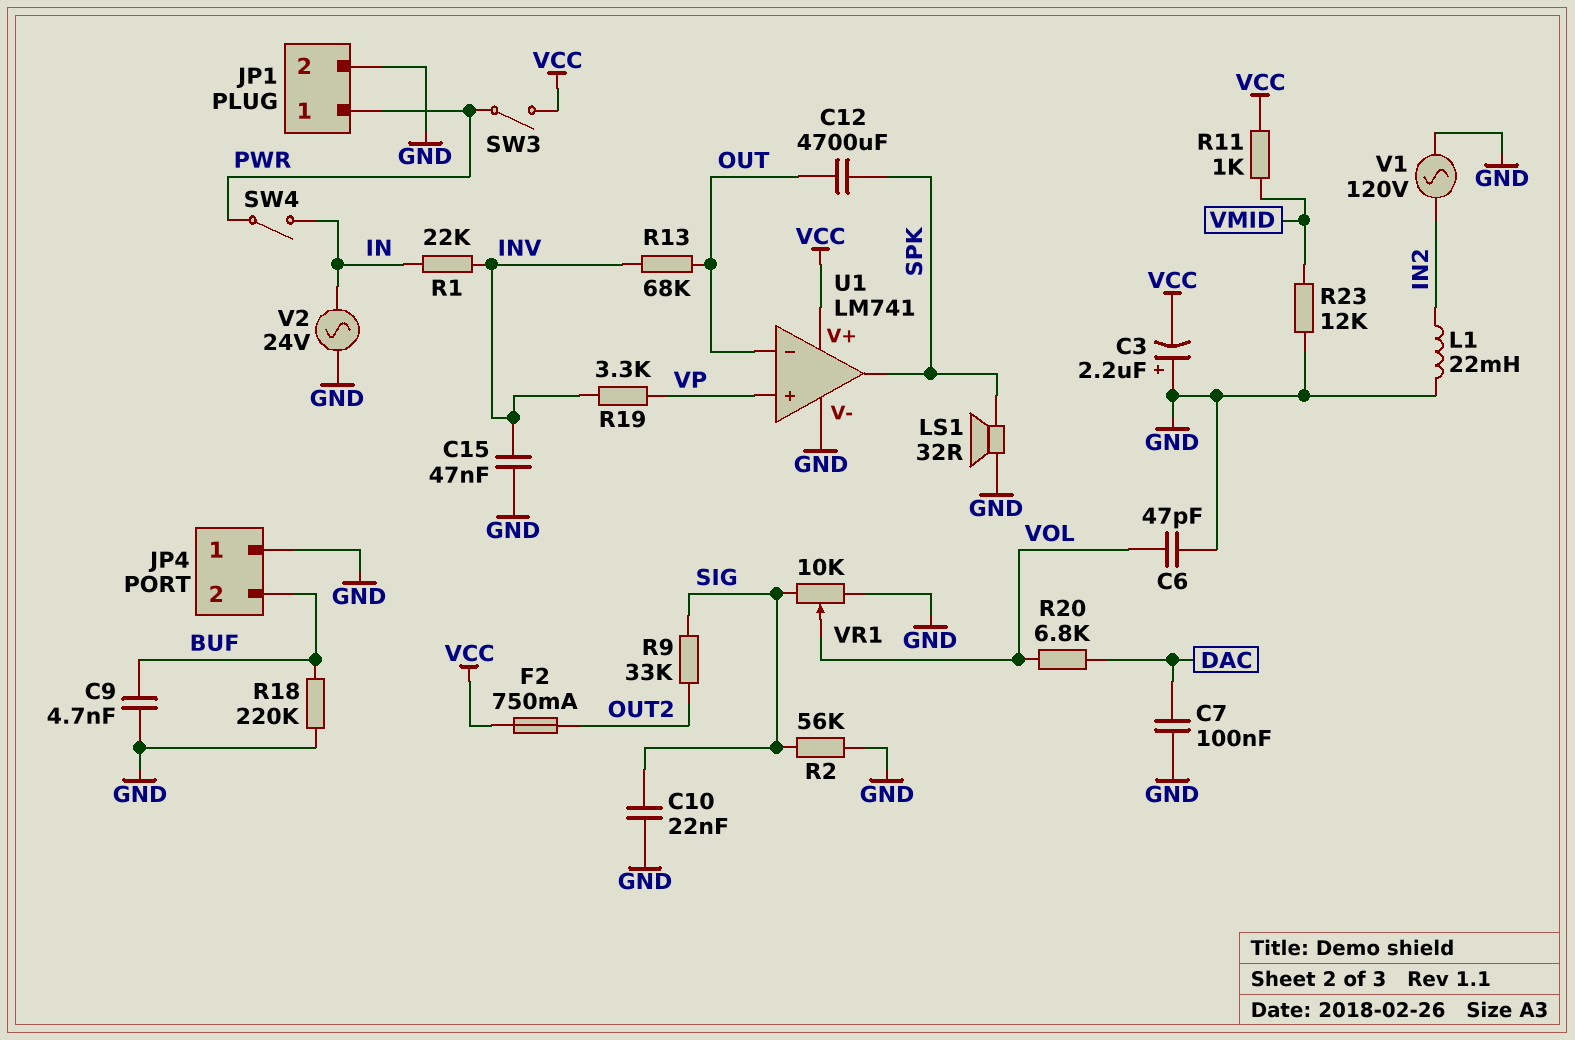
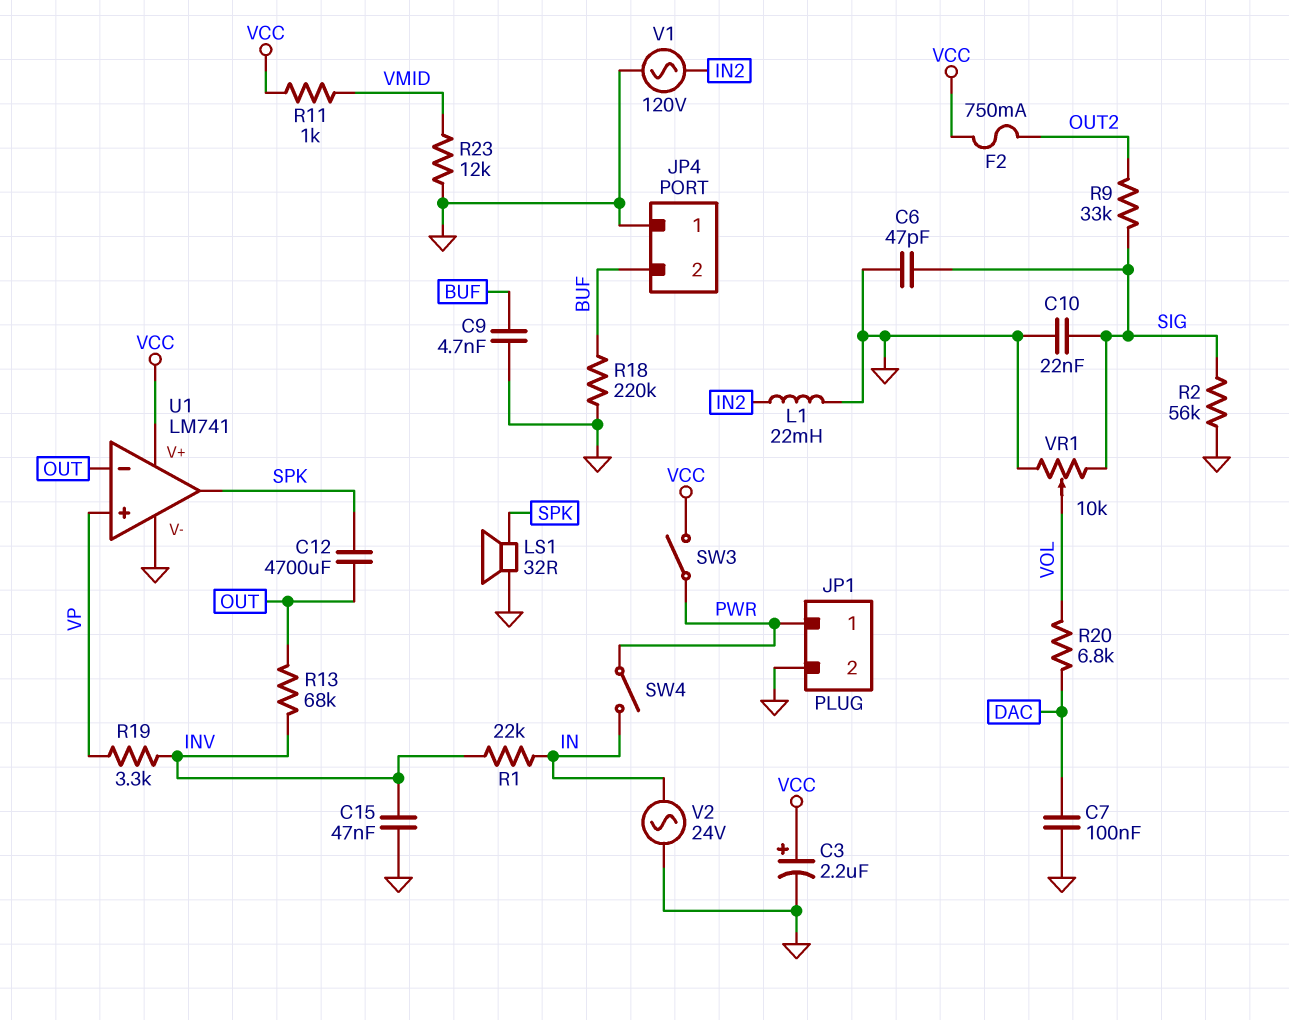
C3: 2.2uF (plus GND, minus VCC) -> 2.2uF (plus VCC, minus GND)
C6: 47pF (GND, VOL) -> 47pF (GND, SIG)

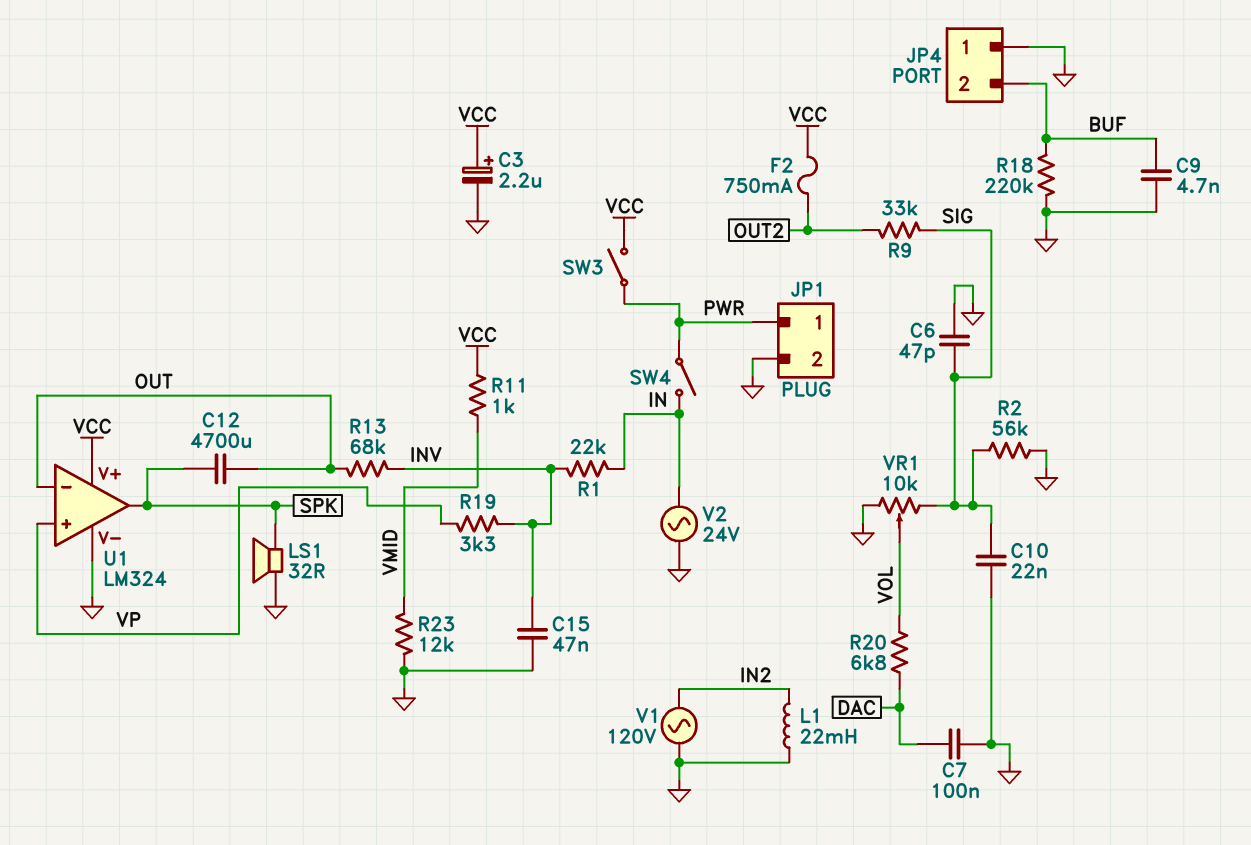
U1: LM741 -> LM324

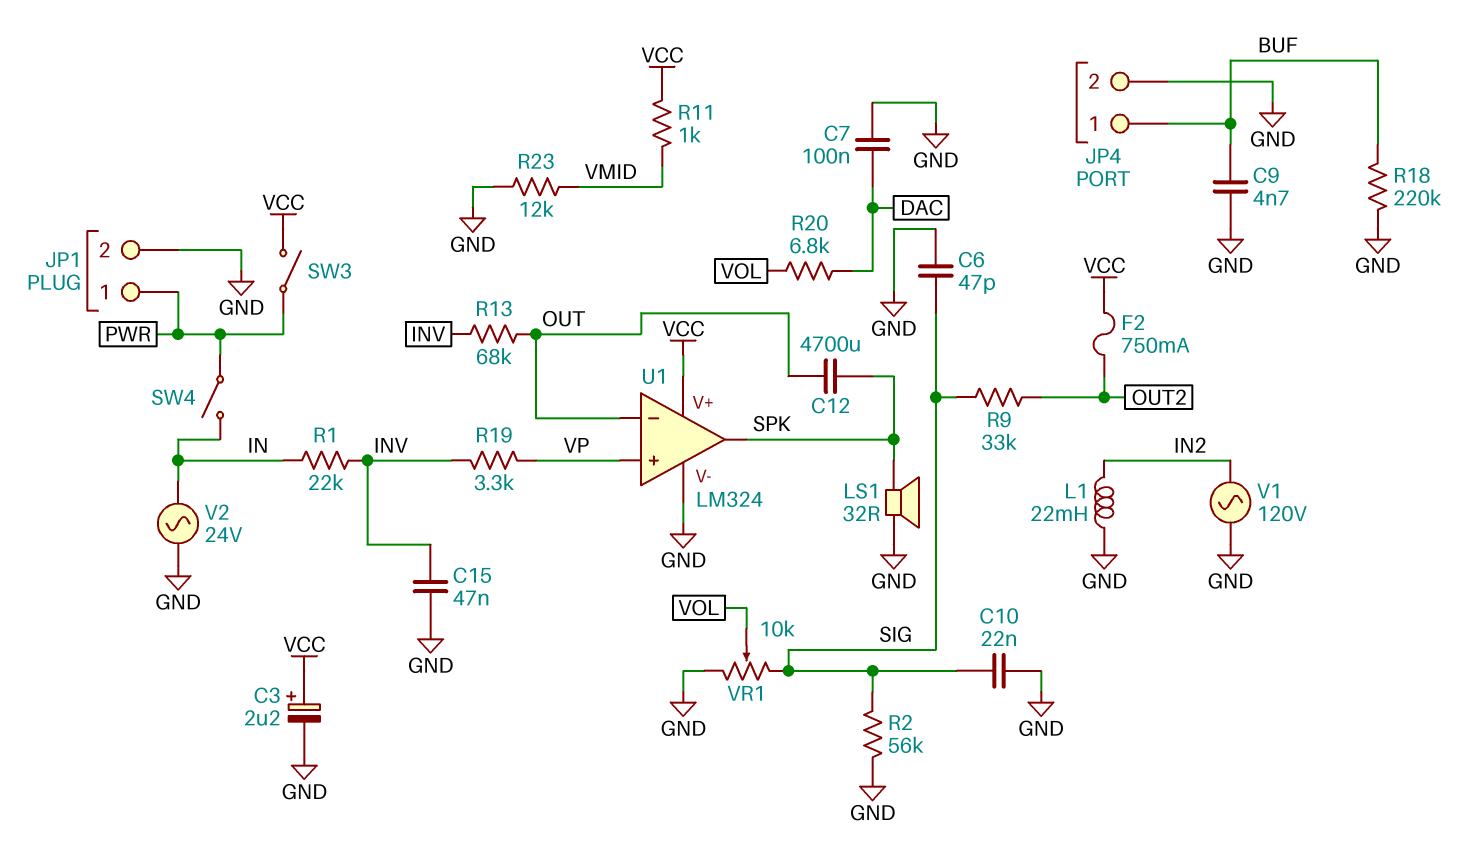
JP4 pin 1: GND -> BUF
JP4 pin 2: BUF -> GND

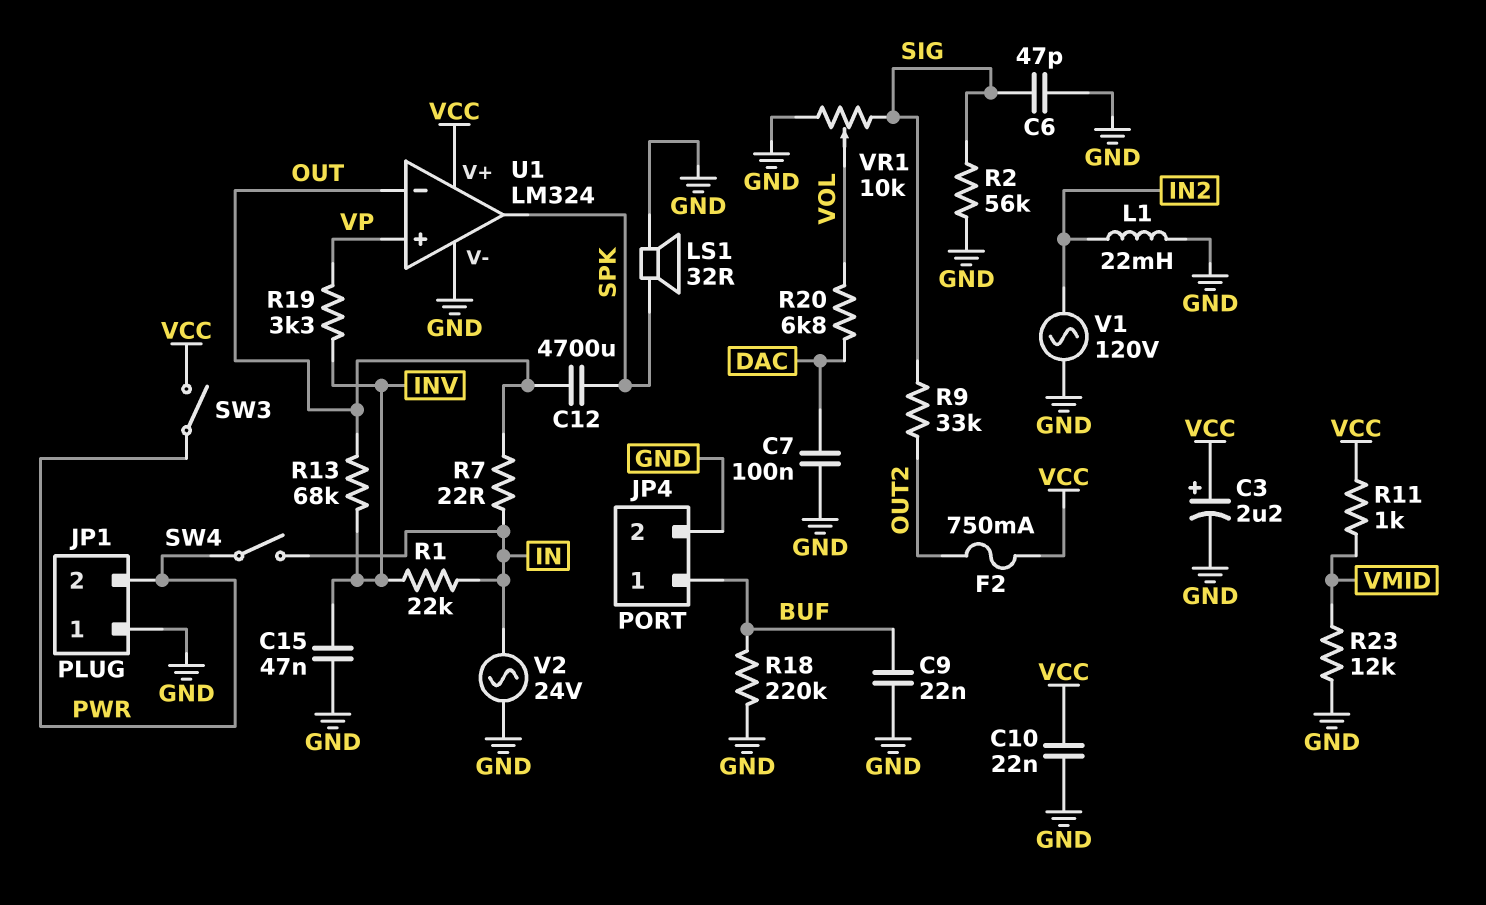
C9: 4.7nF (BUF, GND) -> 22nF (BUF, GND)
C10: 22nF (GND, SIG) -> 22nF (GND, VCC)
JP1 pin 1: PWR -> GND
JP1 pin 2: GND -> PWR
R7: none -> 22 (IN, OUT)

